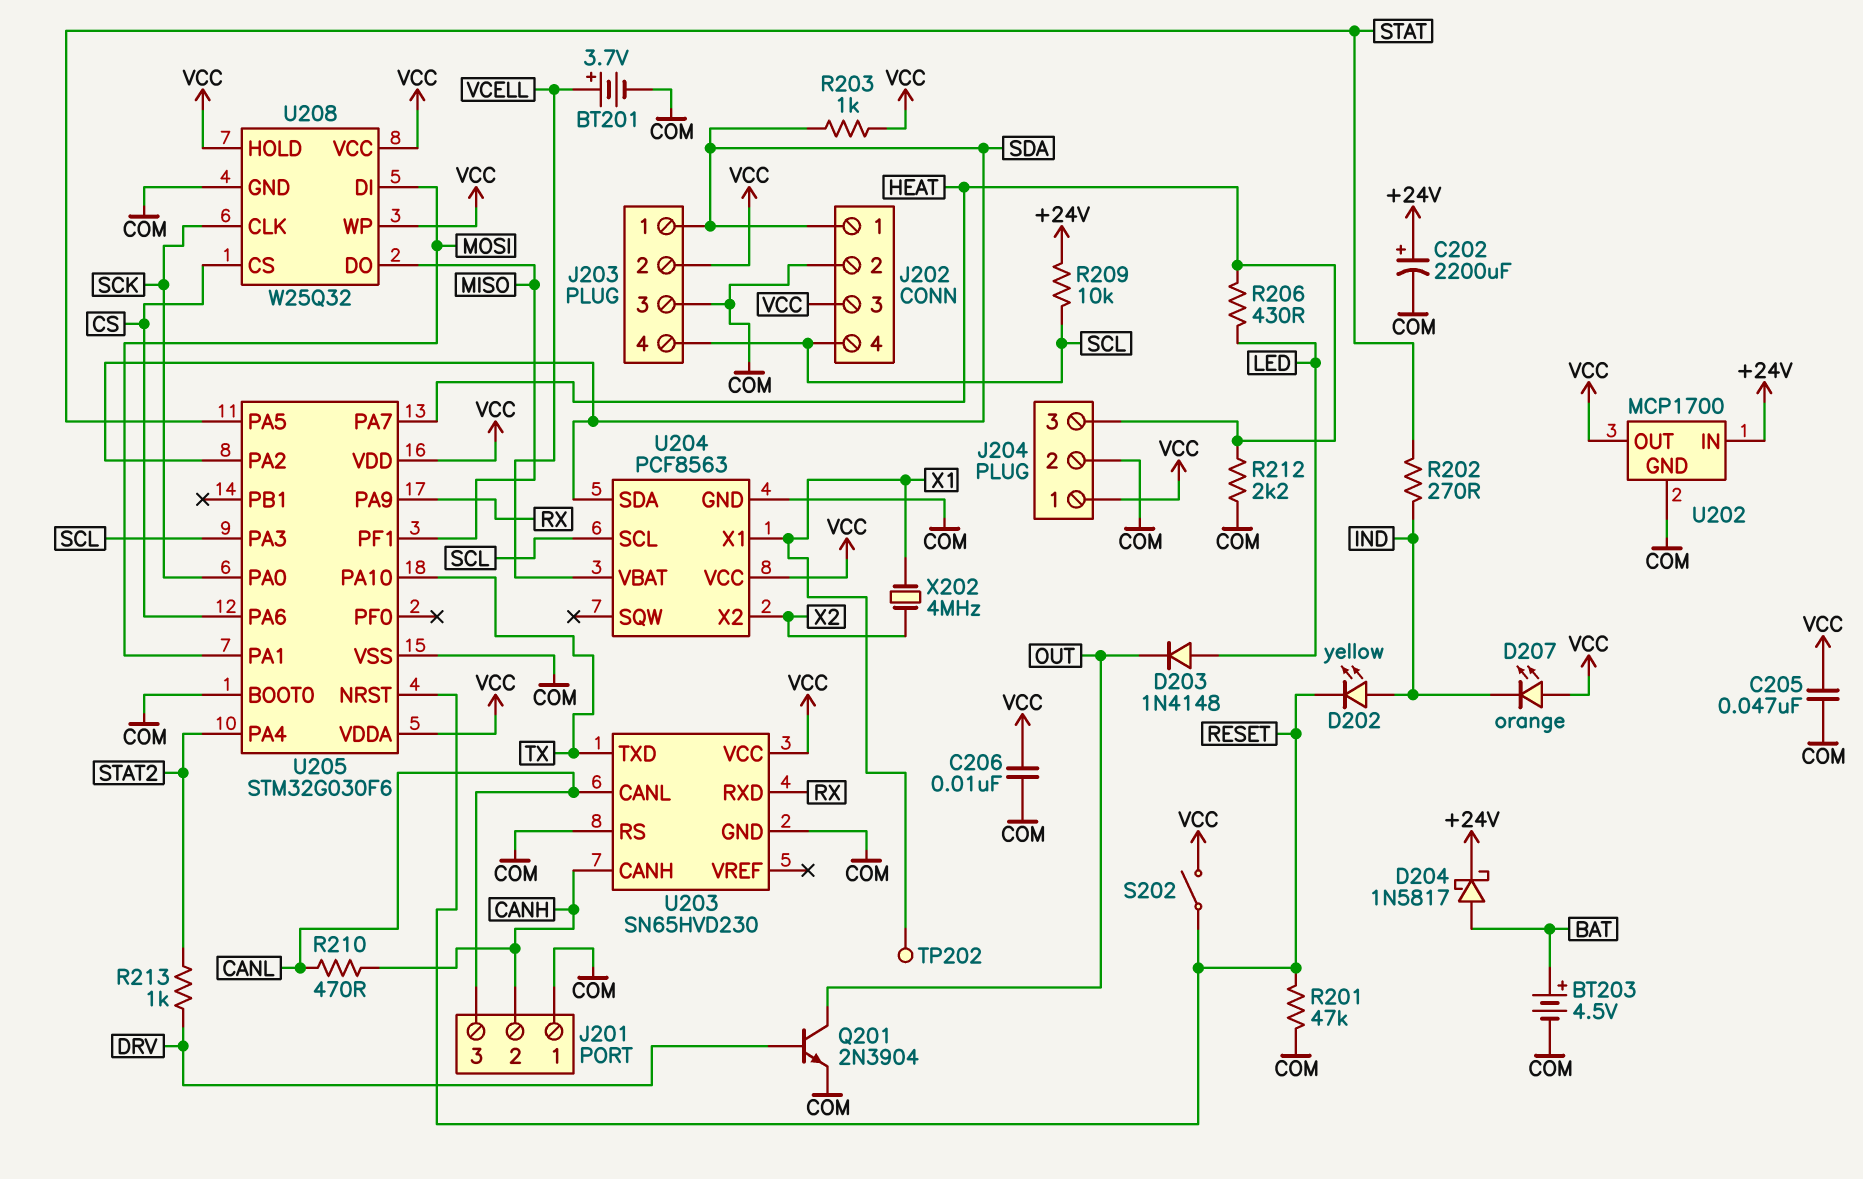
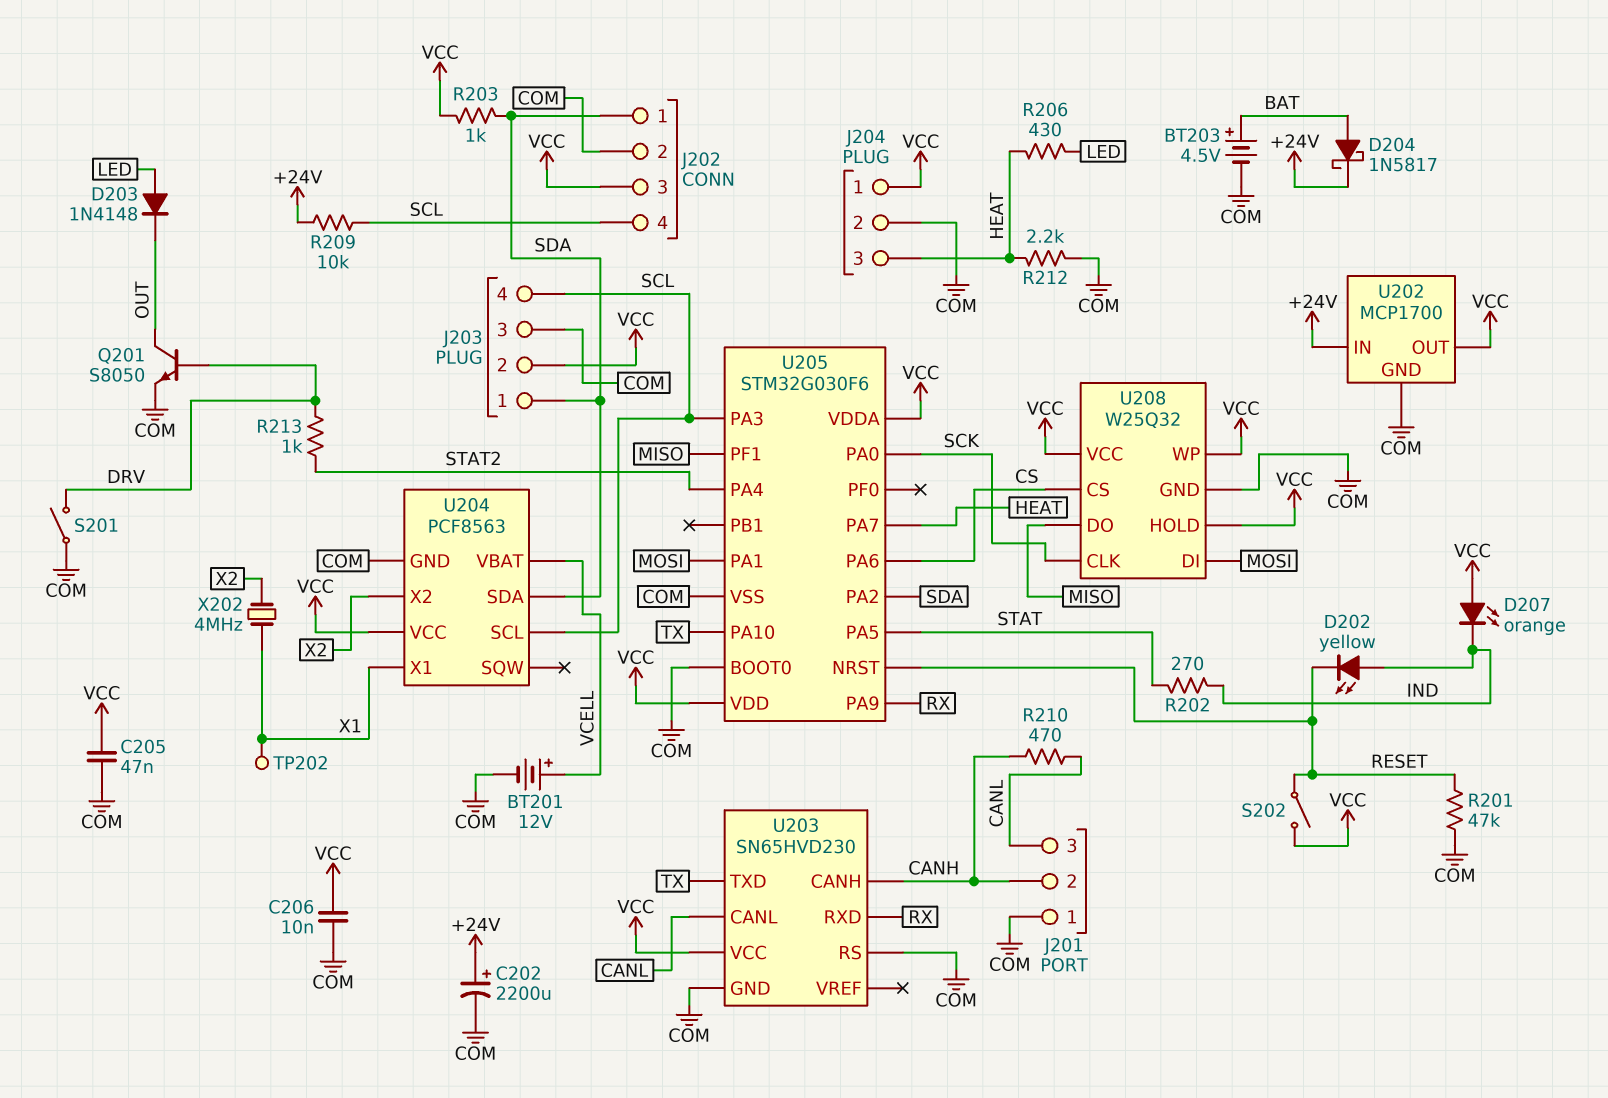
BT201: 3.7V (plus VCELL, minus COM) -> 12V (plus VCELL, minus COM)
Q201: NPN 2N3904 (B DRV, C OUT, E COM) -> NPN S8050 (B DRV, C OUT, E COM)
S201: none -> switch (COM, DRV)

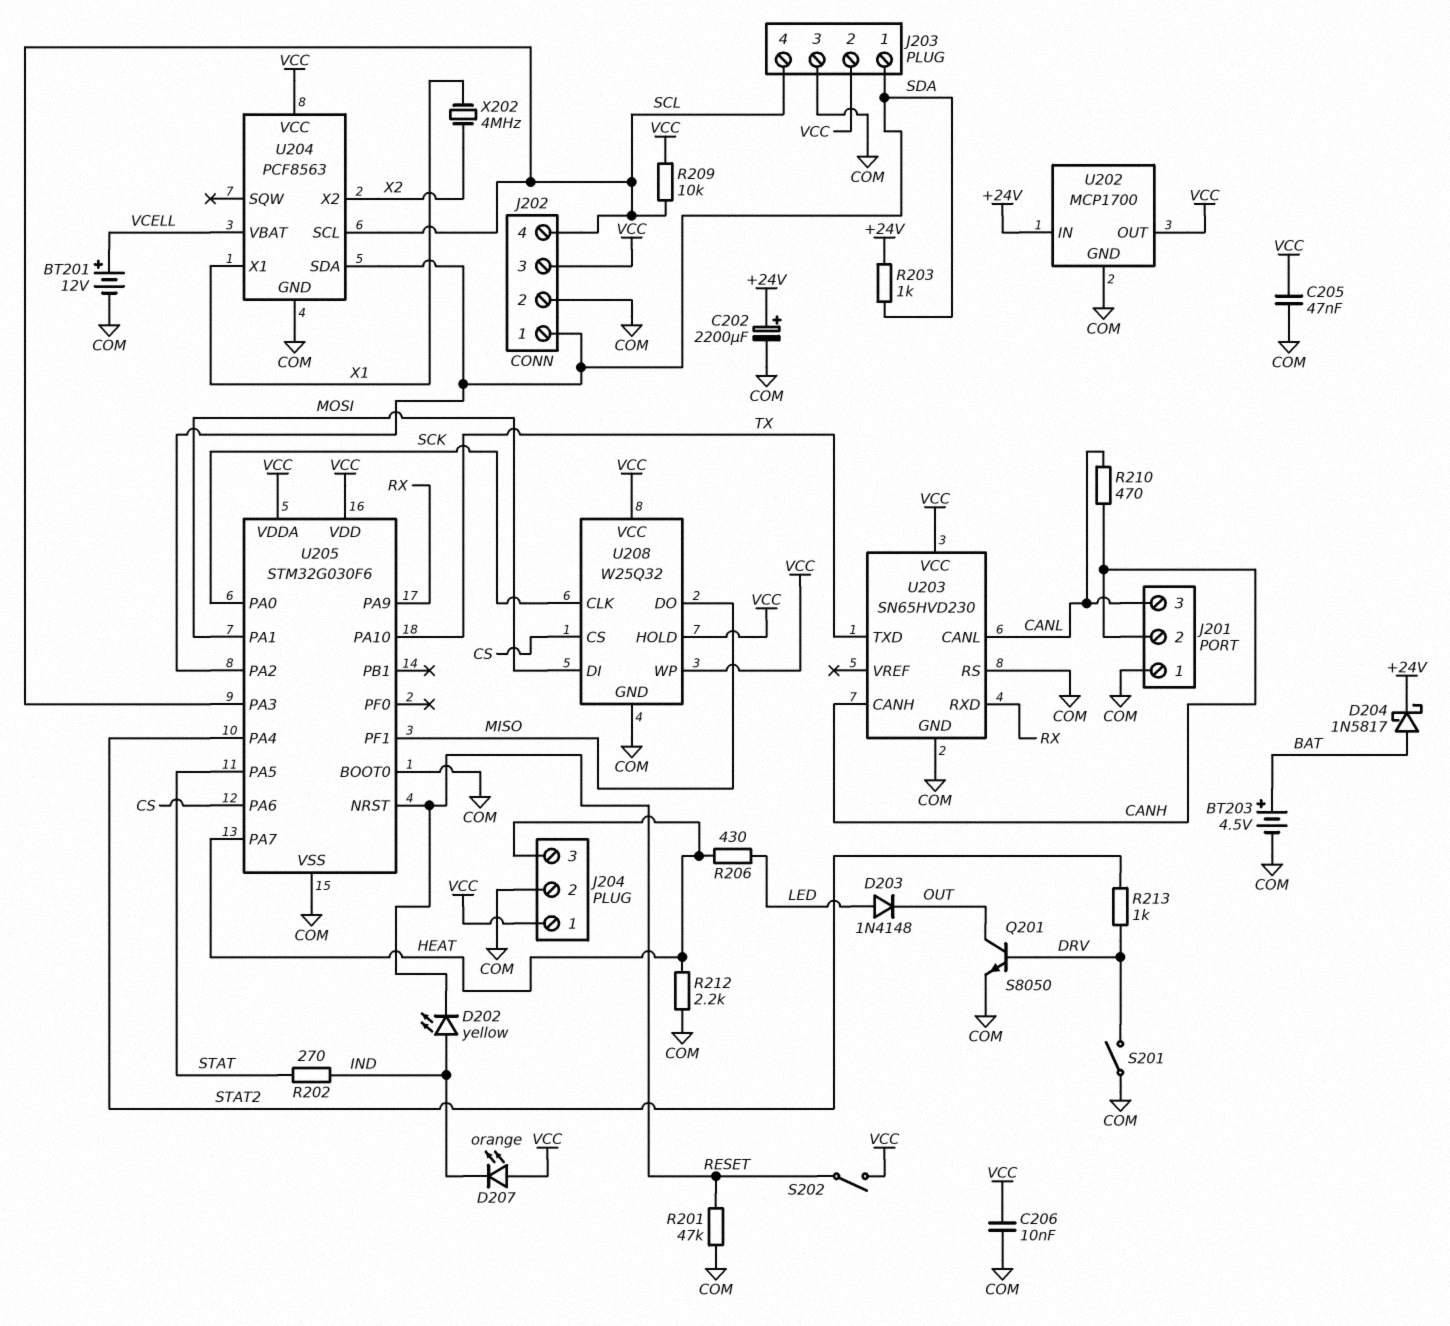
R203: 1k (SDA, VCC) -> 1k (+24V, SDA)
R209: 10k (+24V, SCL) -> 10k (SCL, VCC)
TP202: test point (X1) -> none

